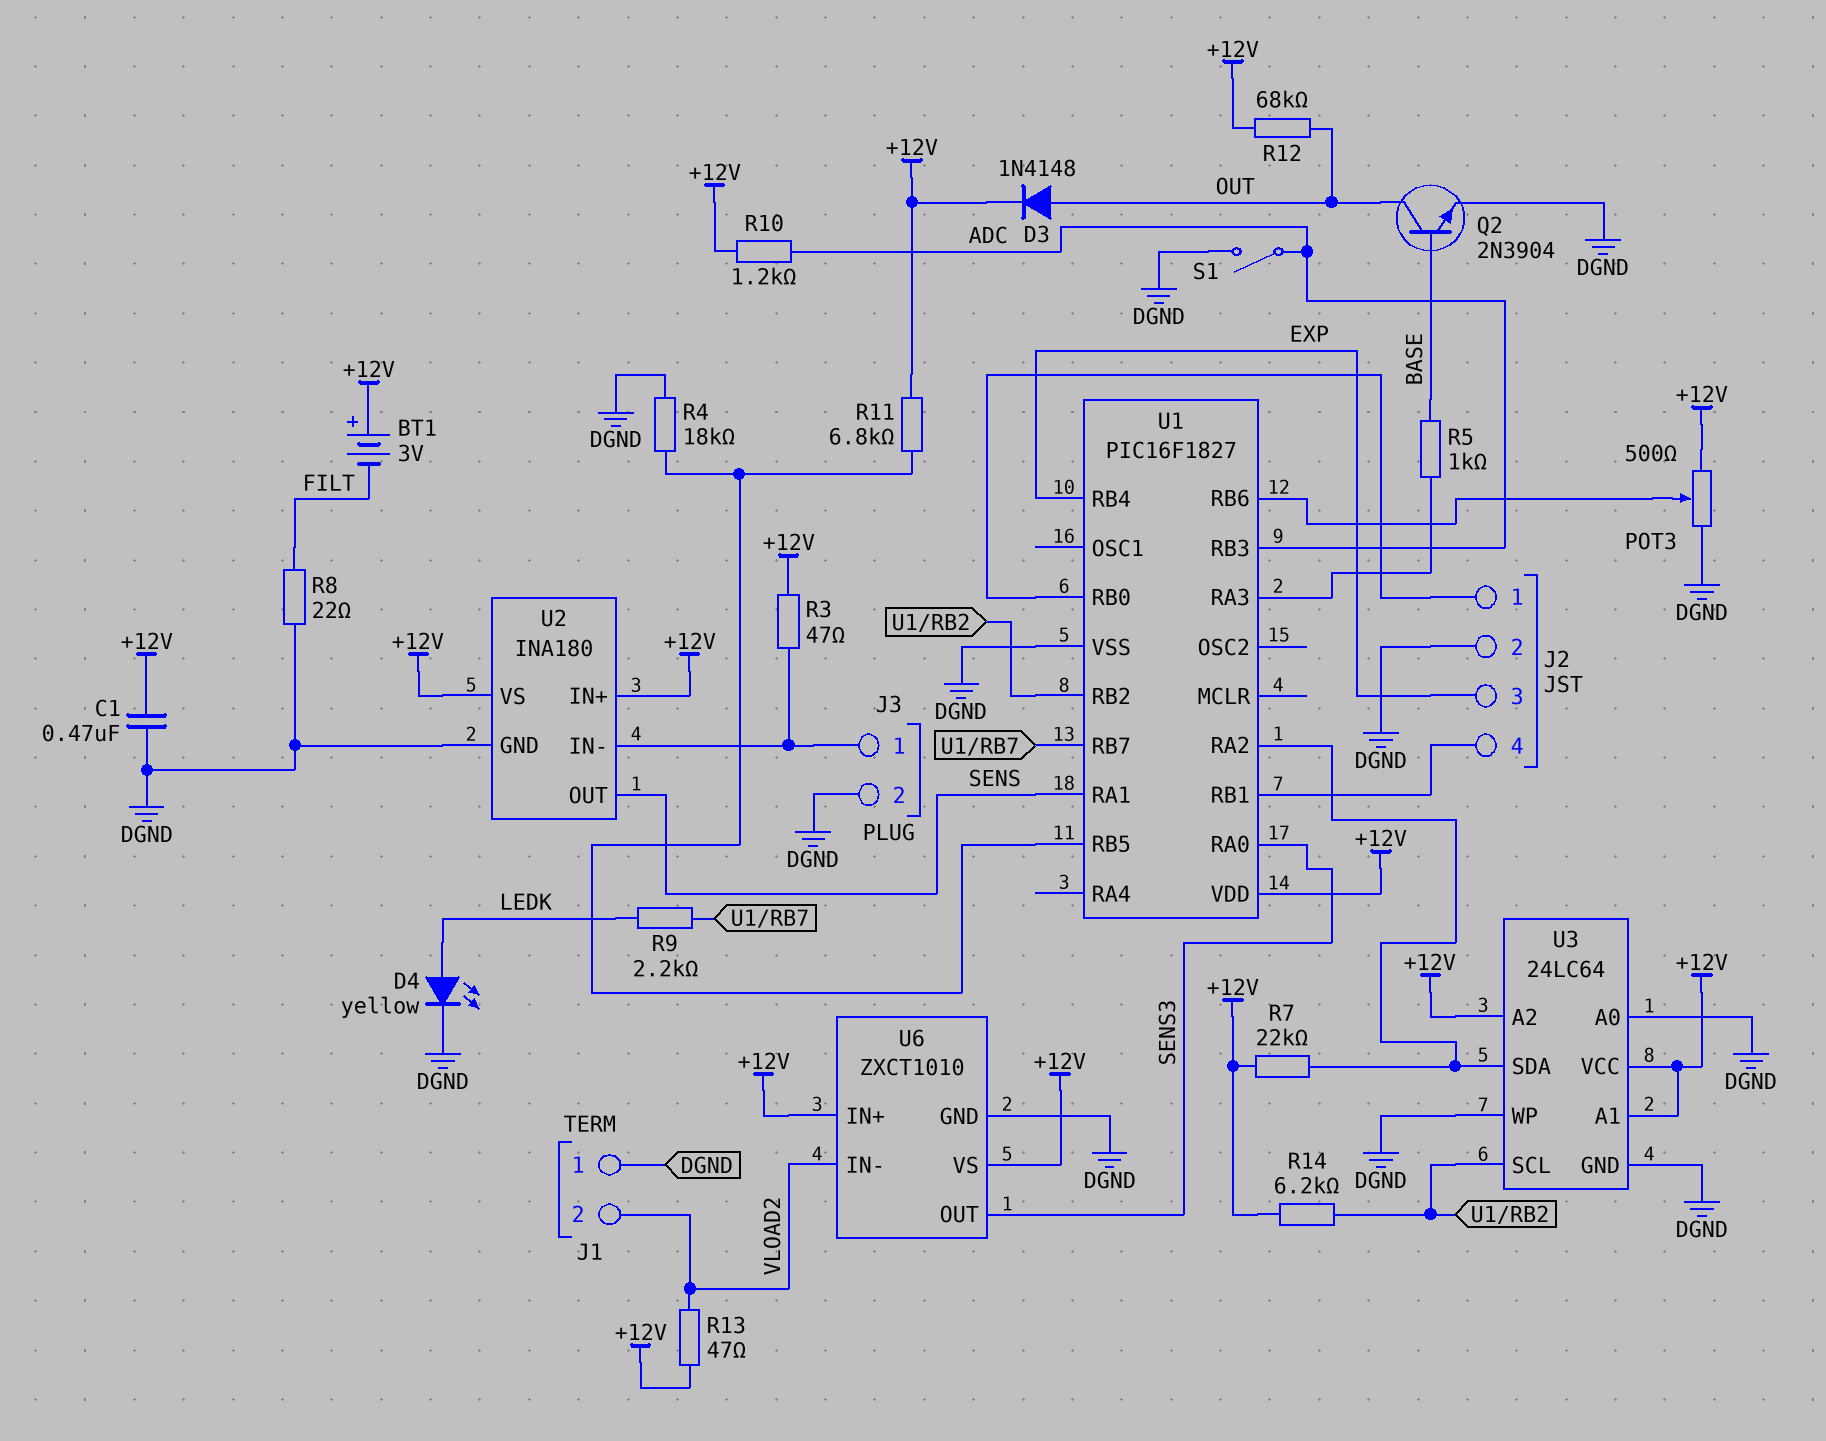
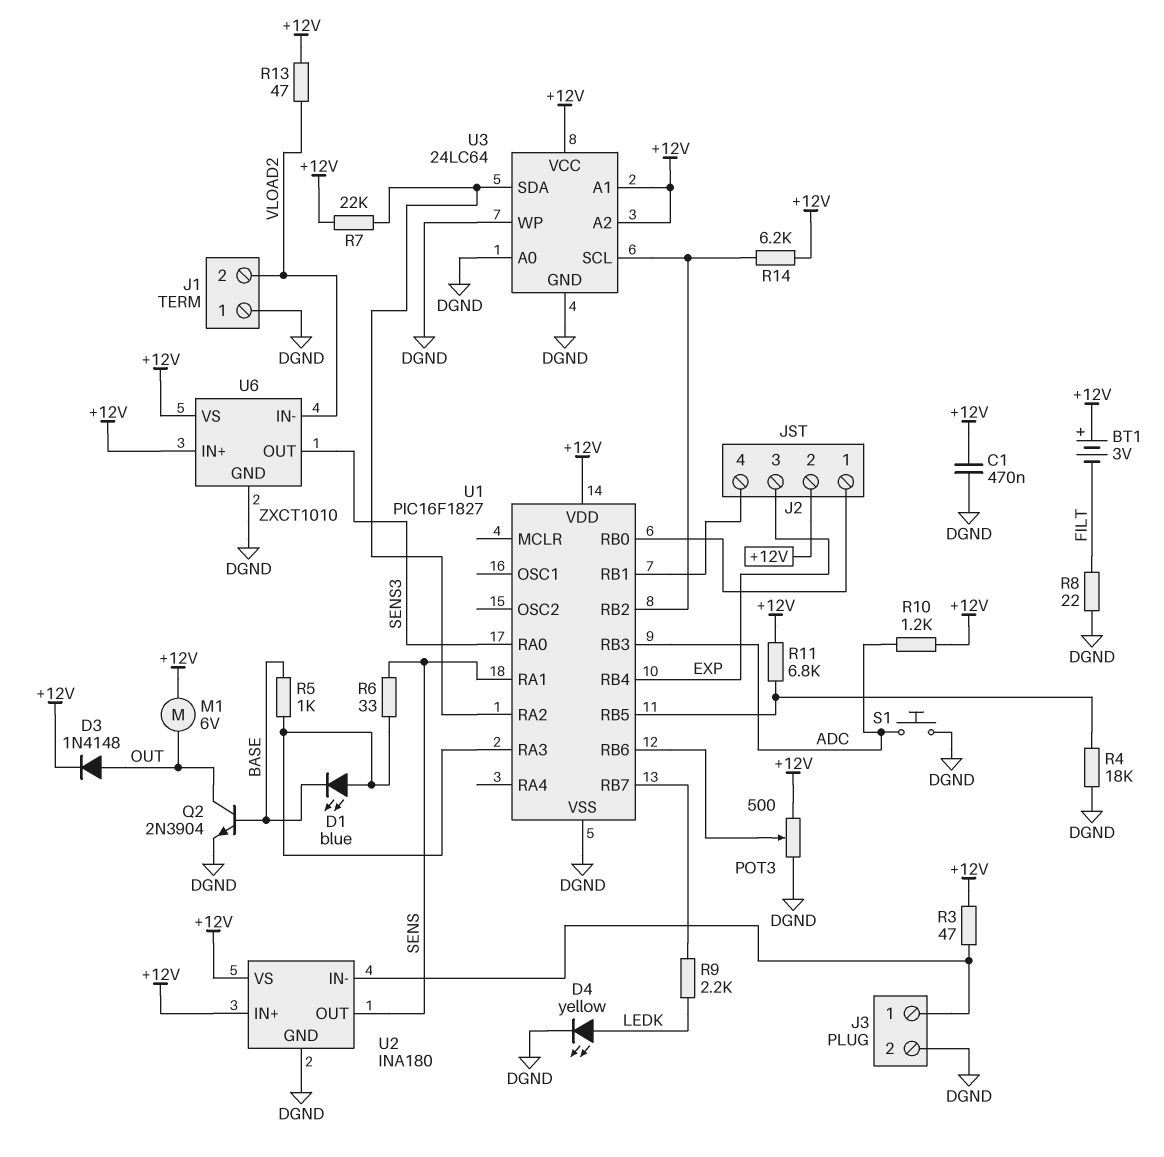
D1: none -> LED blue (A U1/RA3, K BASE)
J2 pin 2: DGND -> +12V
M1: none -> motor 6V (+12V, OUT)
R6: none -> 33 (SENS, U1/RA3)
R12: 68k (+12V, OUT) -> none
S1: switch (ADC, DGND) -> button (ADC, DGND)

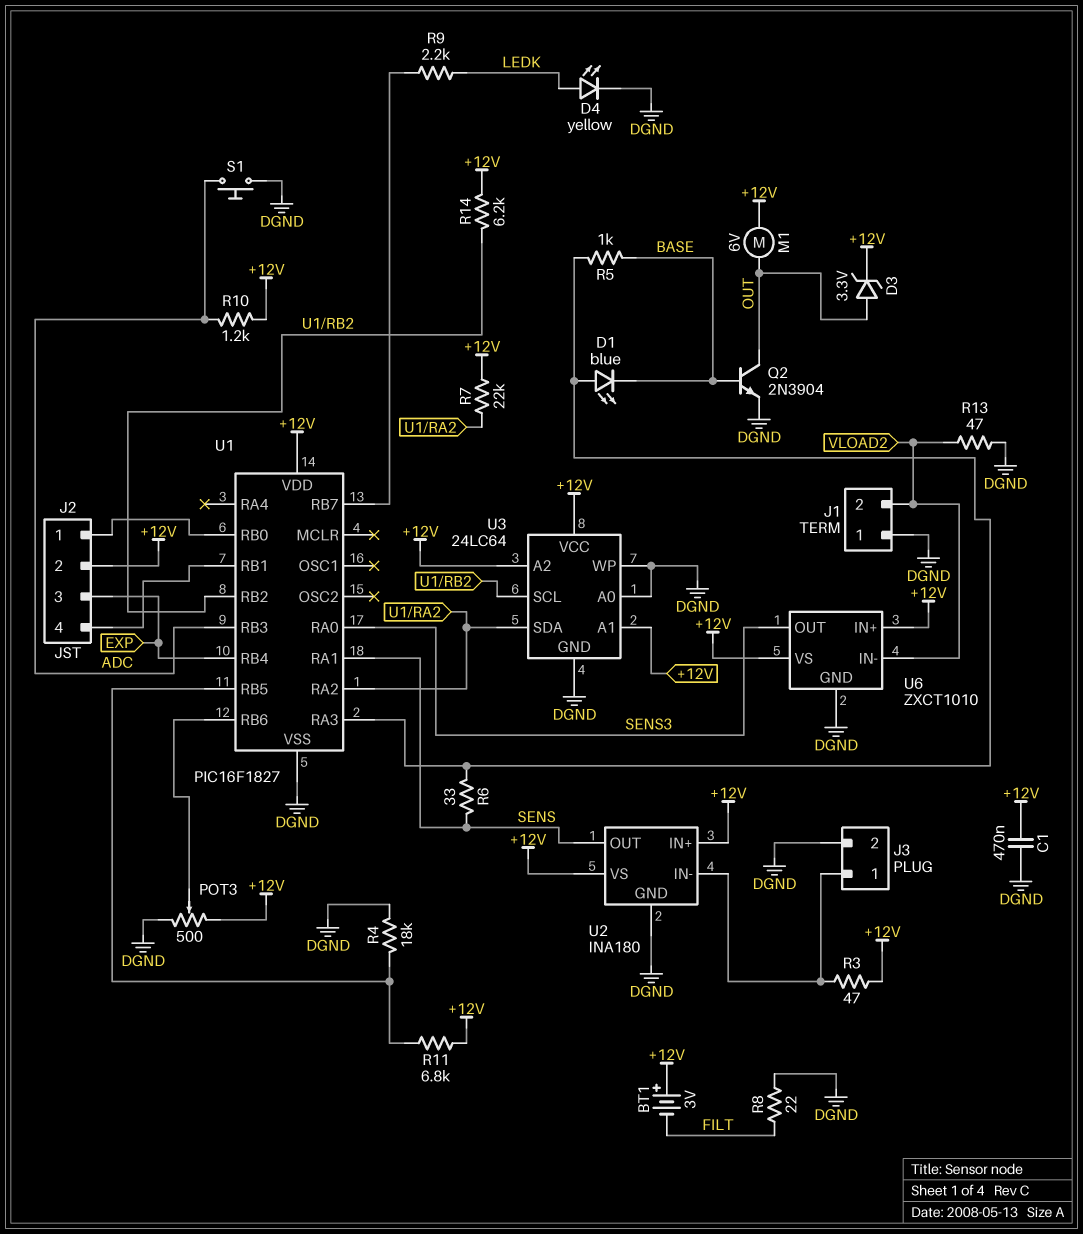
D3: diode 1N4148 (A OUT, K +12V) -> zener 3.3V (A OUT, K +12V)
R13: 47 (+12V, VLOAD2) -> 47 (DGND, VLOAD2)

